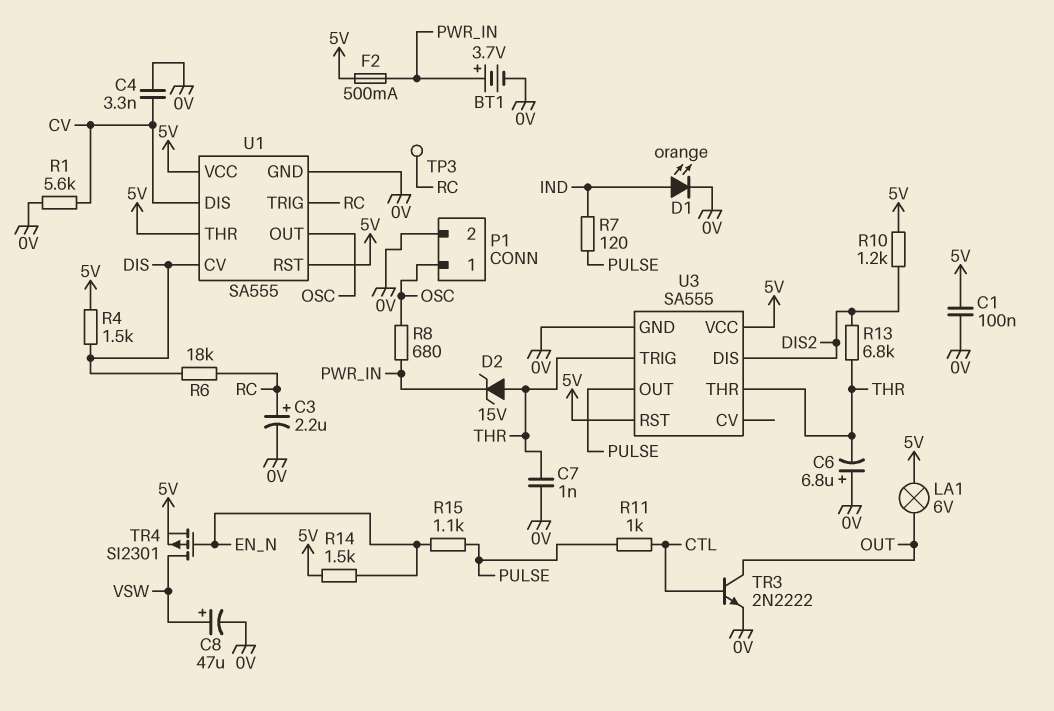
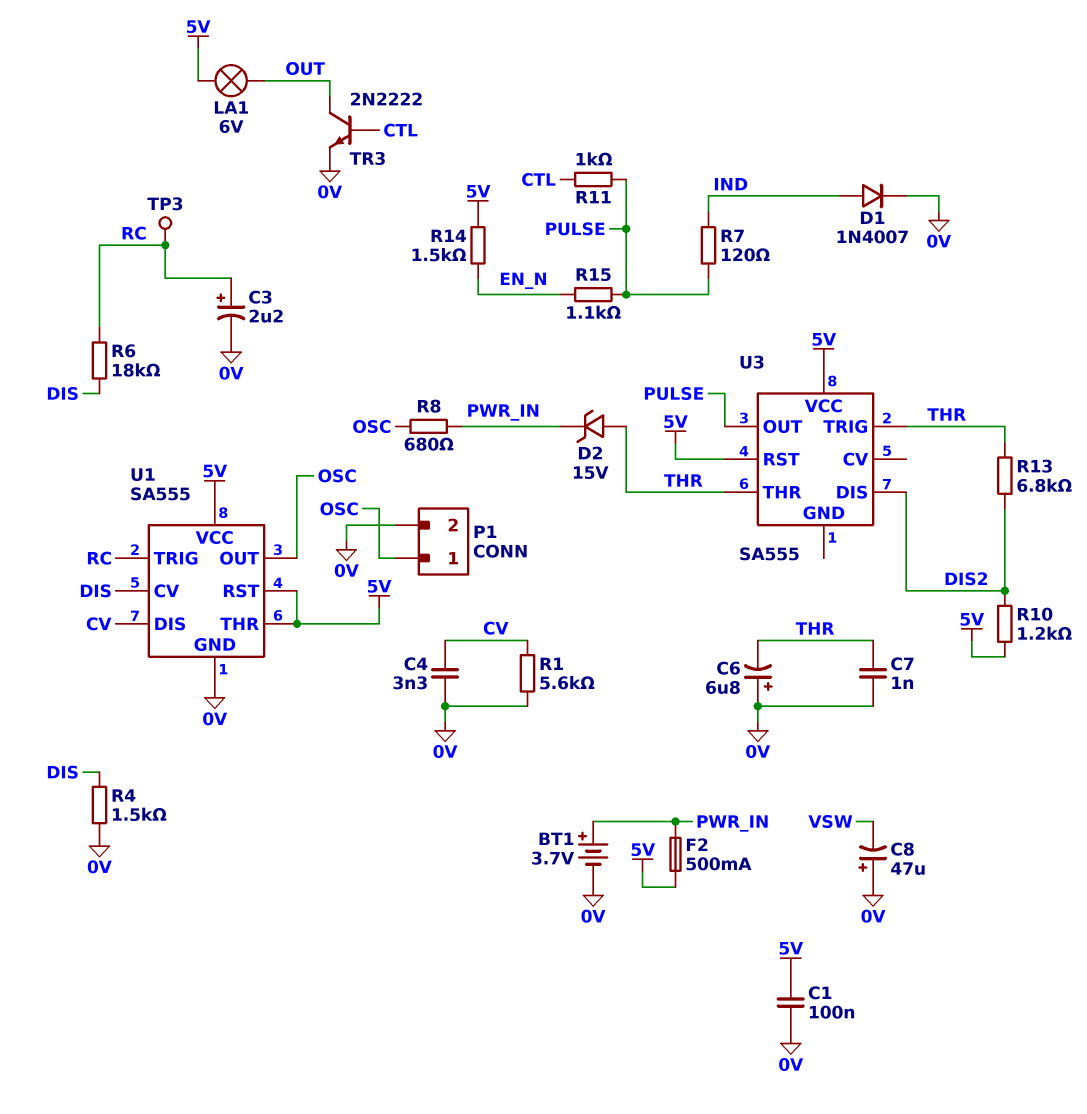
C8: 47uF (plus VSW, minus 0V) -> 47uF (plus 0V, minus VSW)
D1: LED orange (A IND, K 0V) -> diode 1N4007 (A IND, K 0V)
R4: 1.5k (5V, DIS) -> 1.5k (0V, DIS)
TR4: PMOS SI2301 (G EN_N, D VSW, S 5V) -> none
U3 pin GND: 0V -> none

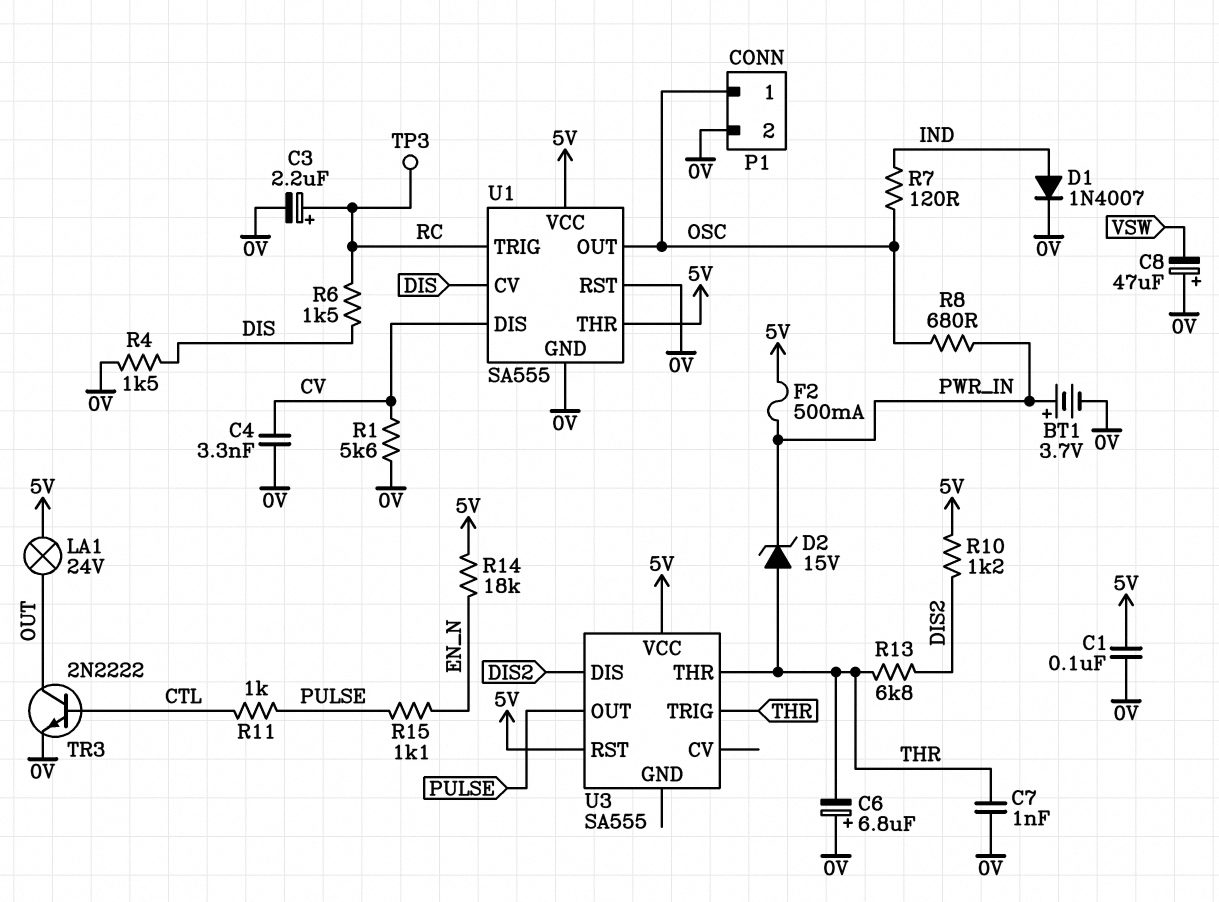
LA1: lamp 6V (5V, OUT) -> lamp 24V (5V, OUT)
R6: 18k (DIS, RC) -> 1.5k (DIS, RC)
R7: 120 (IND, PULSE) -> 120 (IND, OSC)
R14: 1.5k (5V, EN_N) -> 18k (5V, EN_N)
U1 pin RST: 5V -> 0V

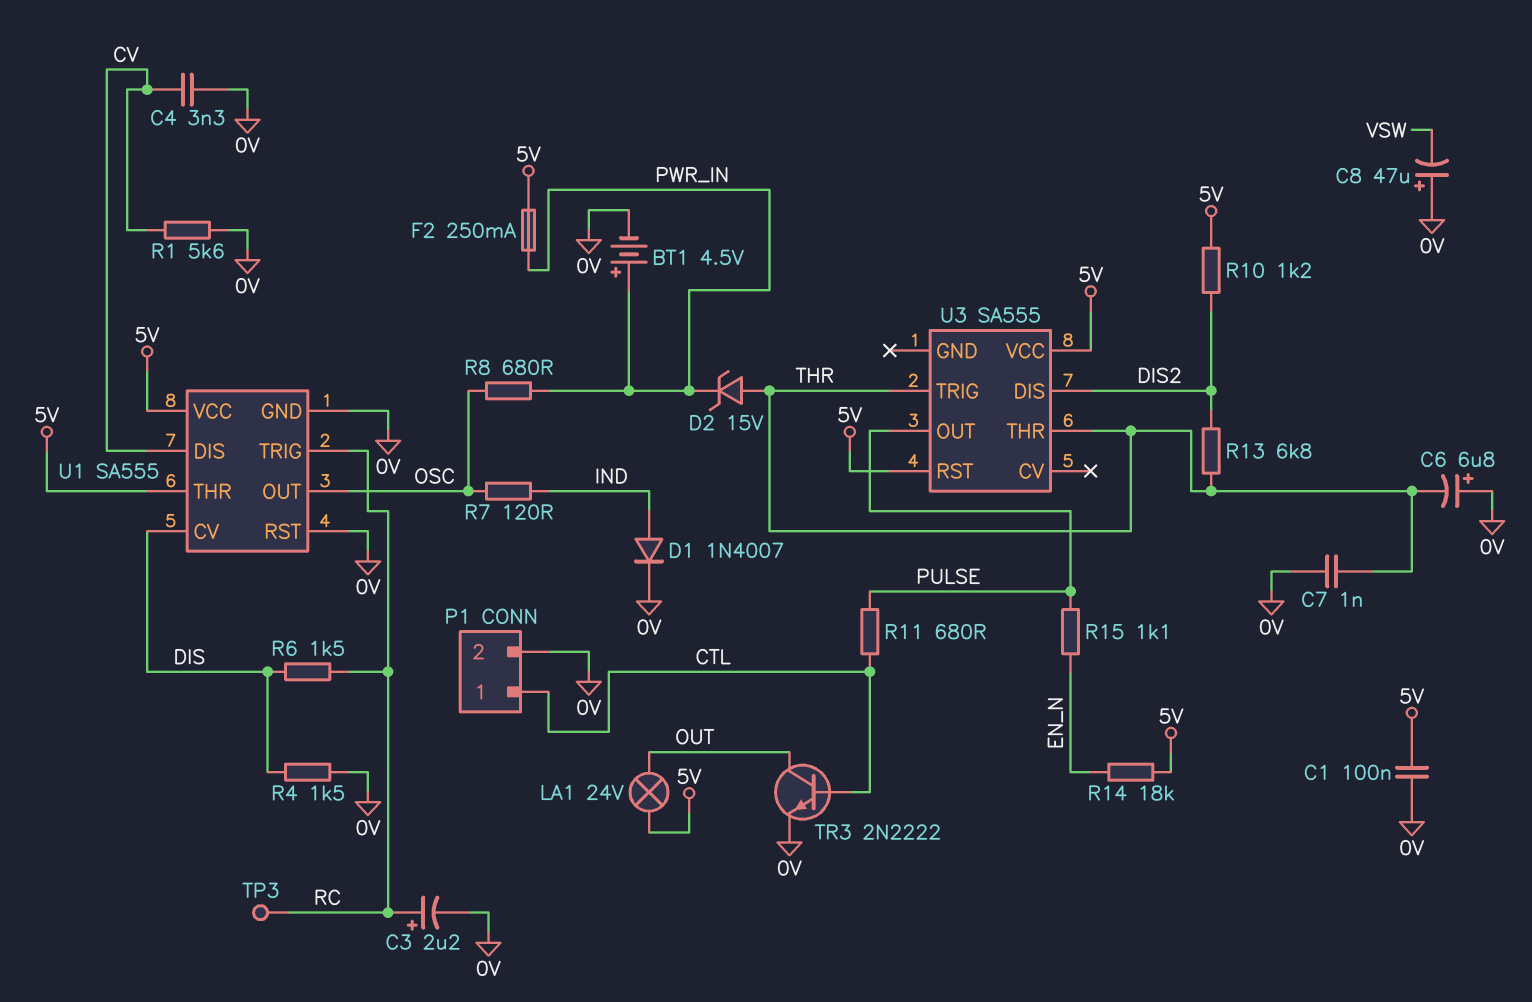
BT1: 3.7V (plus PWR_IN, minus 0V) -> 4.5V (plus PWR_IN, minus 0V)
F2: 500mA (5V, PWR_IN) -> 250mA (5V, PWR_IN)
P1 pin 1: OSC -> CTL
R11: 1k (CTL, PULSE) -> 680 (CTL, PULSE)

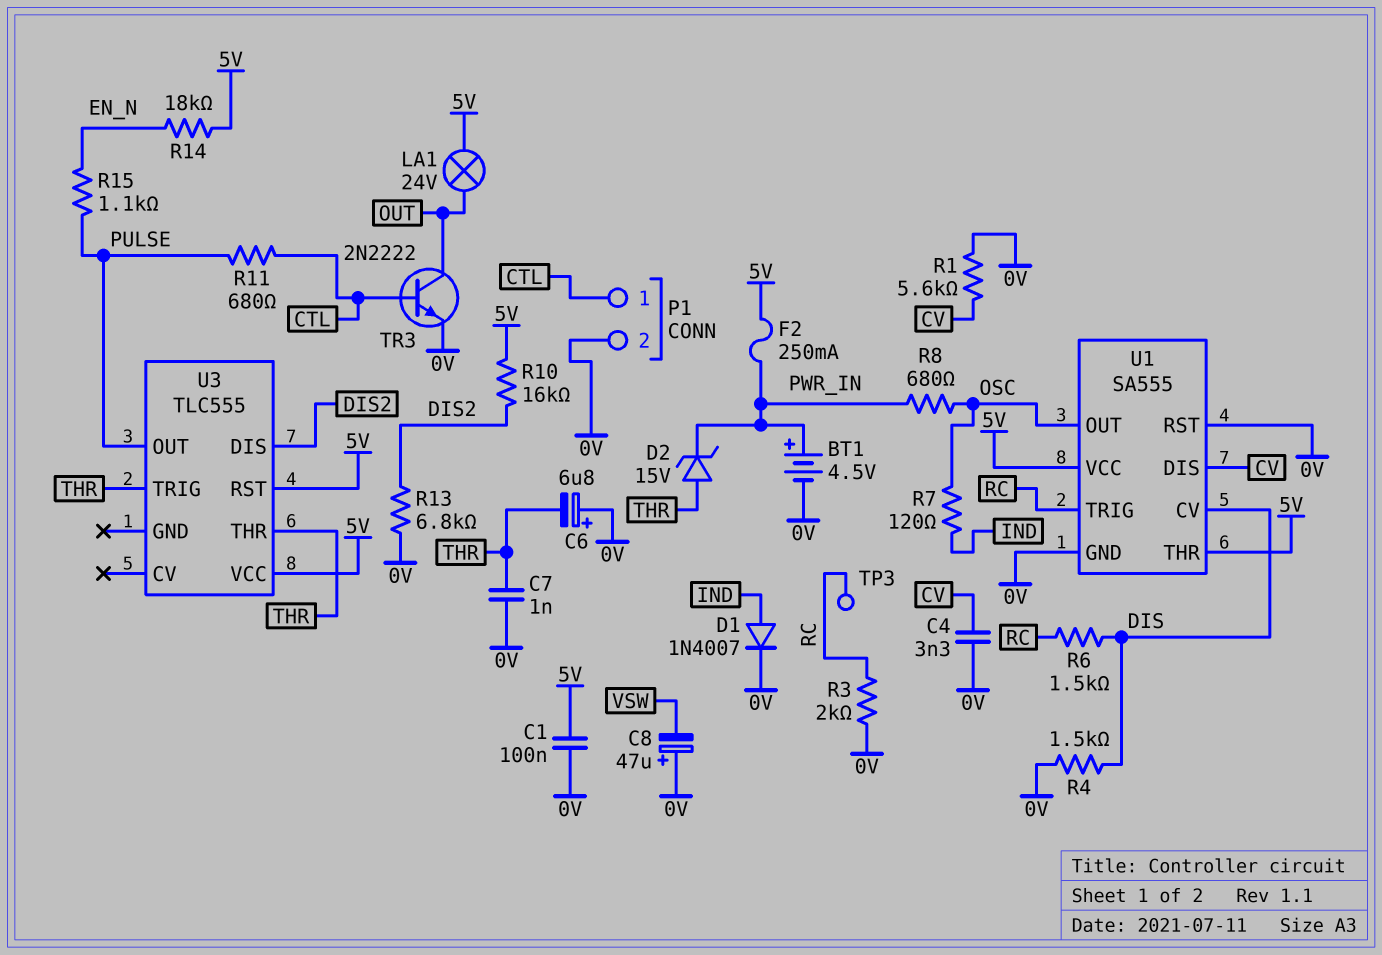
C3: 2.2uF (plus RC, minus 0V) -> none
R3: none -> 2k (0V, RC)
R10: 1.2k (5V, DIS2) -> 16k (5V, DIS2)
R13: 6.8k (DIS2, THR) -> 6.8k (0V, DIS2)
U3: SA555 -> TLC555

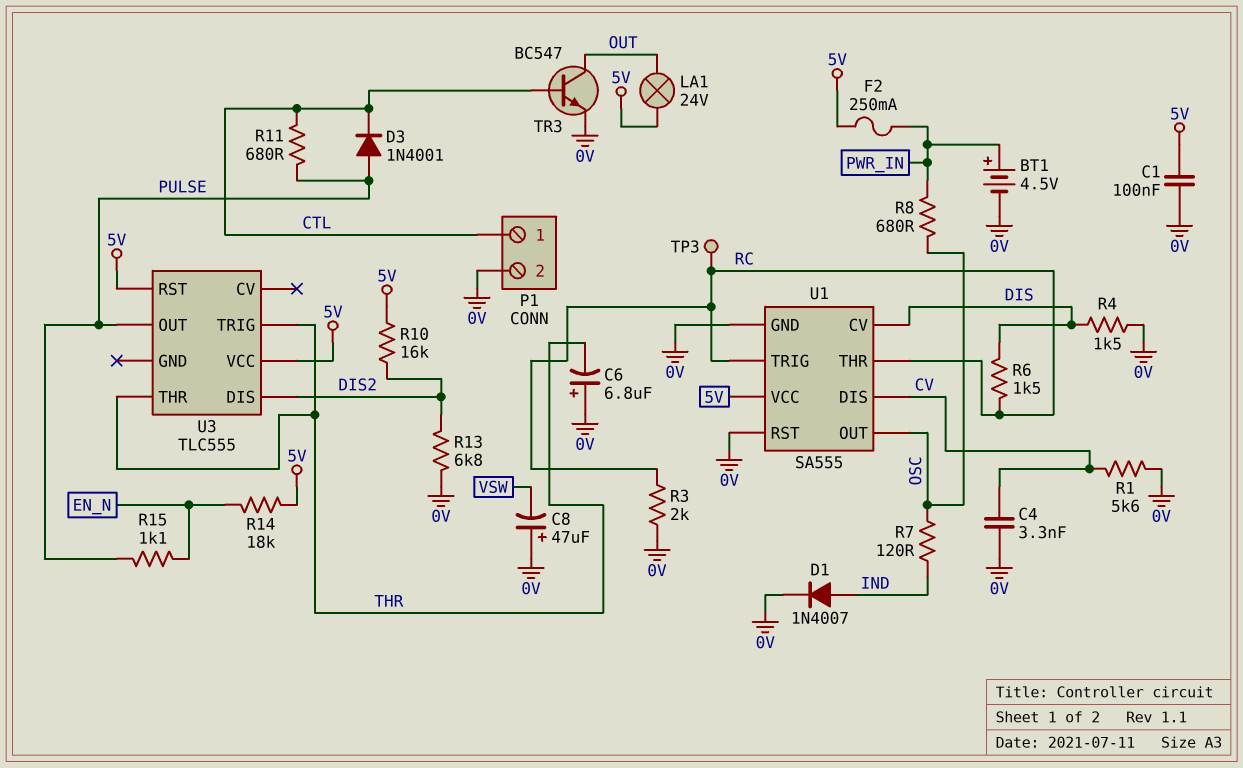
C7: 1nF (0V, THR) -> none
D2: zener 15V (A THR, K PWR_IN) -> none
D3: none -> diode 1N4001 (A PULSE, K CTL)
TR3: NPN 2N2222 (B CTL, C OUT, E 0V) -> NPN BC547 (B CTL, C OUT, E 0V)
U1 pin THR: 5V -> RC

